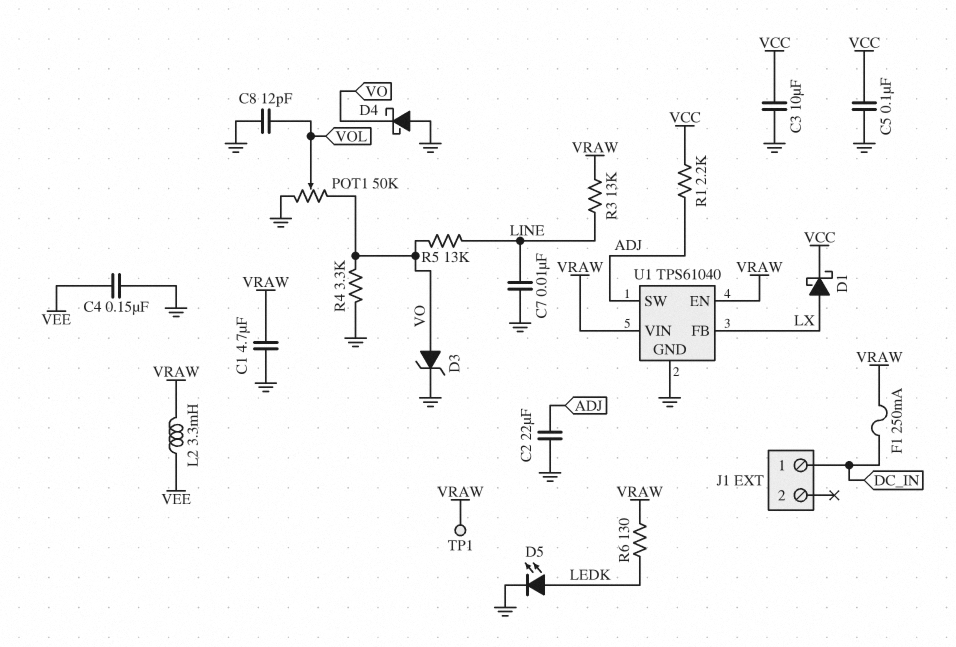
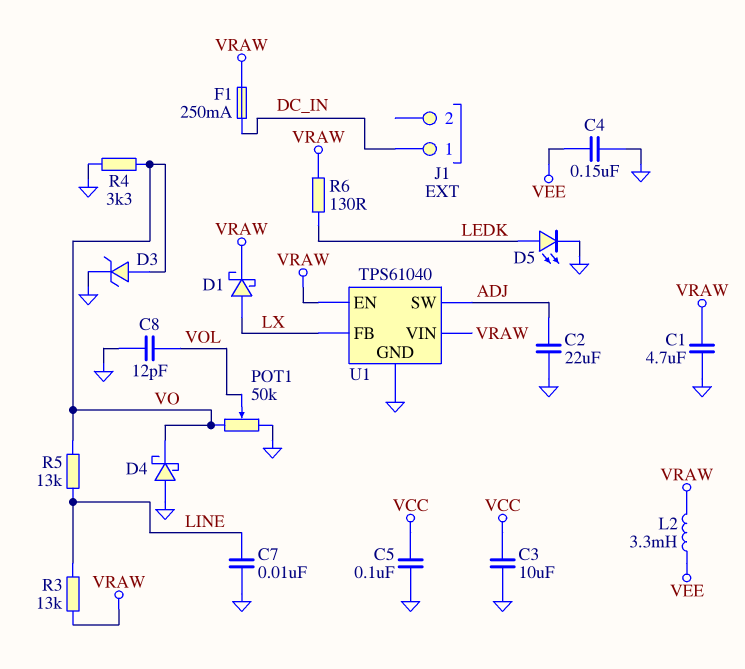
D1: schottky (A LX, K VCC) -> schottky (A LX, K VRAW)
R1: 2.2k (ADJ, VCC) -> none
TP1: test point (VRAW) -> none

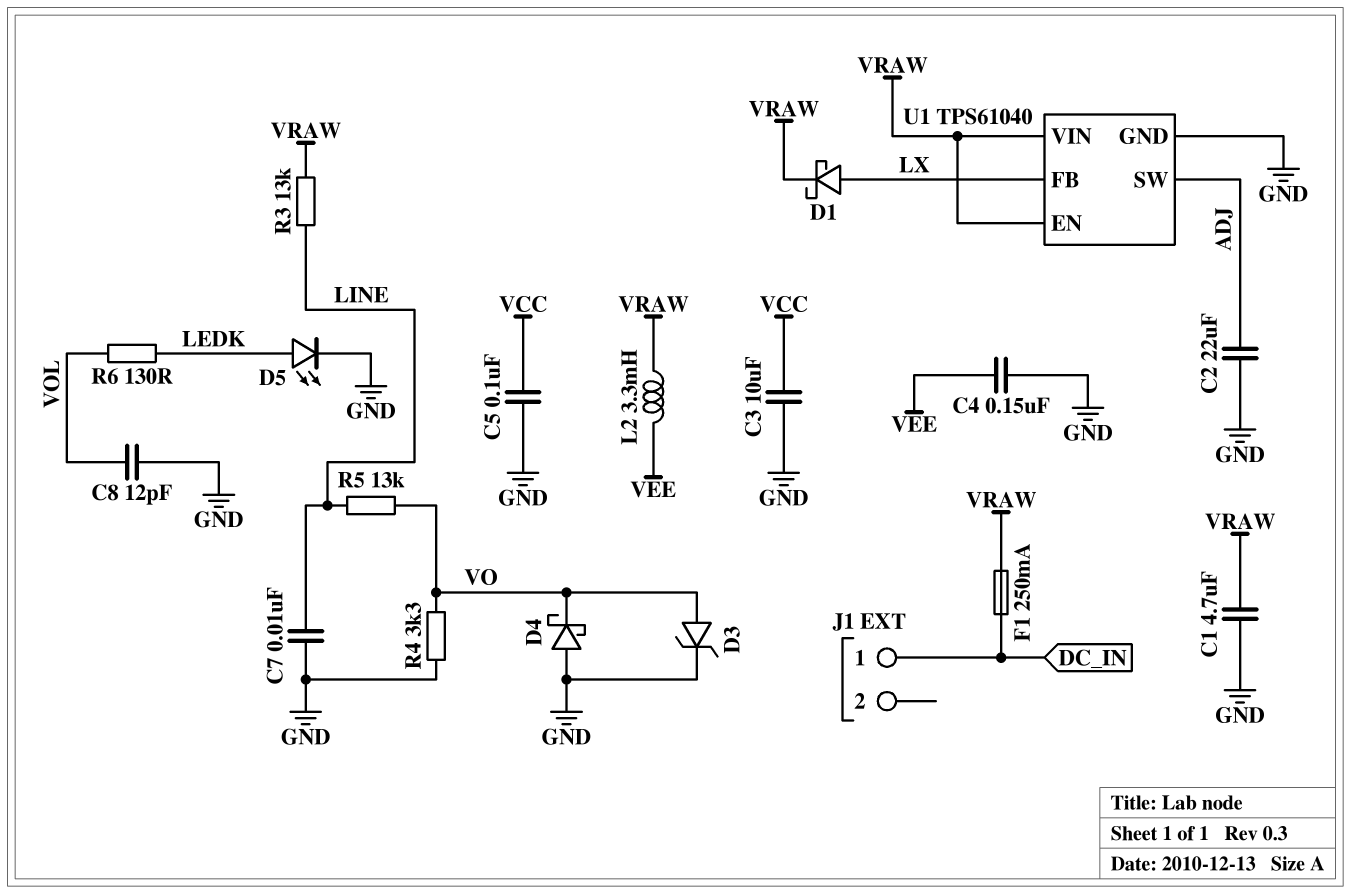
POT1: 50k (GND, VO, wiper VOL) -> none
R6: 130 (LEDK, VRAW) -> 130 (LEDK, VOL)

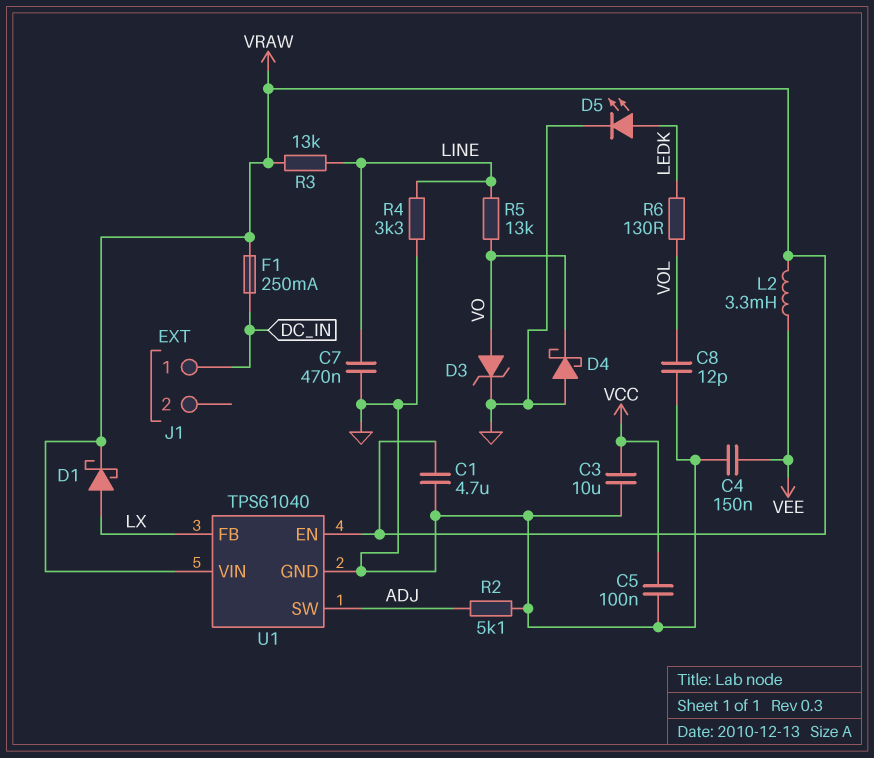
C2: 22uF (ADJ, GND) -> none
C7: 10nF (GND, LINE) -> 470nF (GND, LINE)
R2: none -> 5.1k (ADJ, GND)
R4: 3.3k (GND, VO) -> 3.3k (GND, LINE)

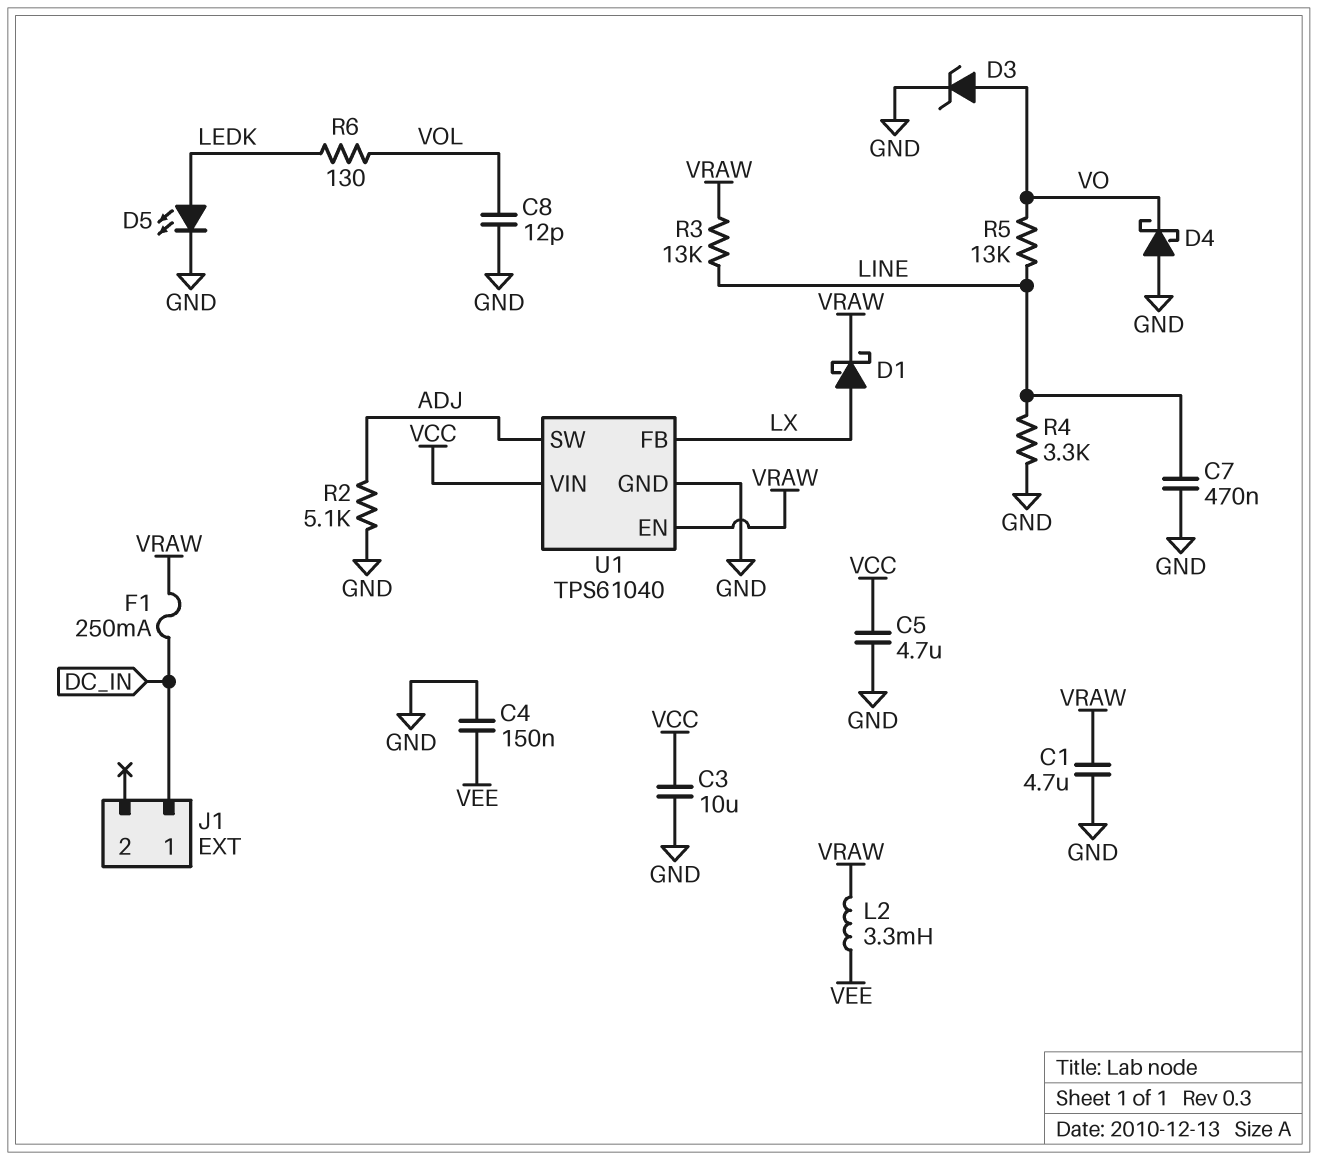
C5: 100nF (GND, VCC) -> 4.7uF (GND, VCC)
U1 pin VIN: VRAW -> VCC

